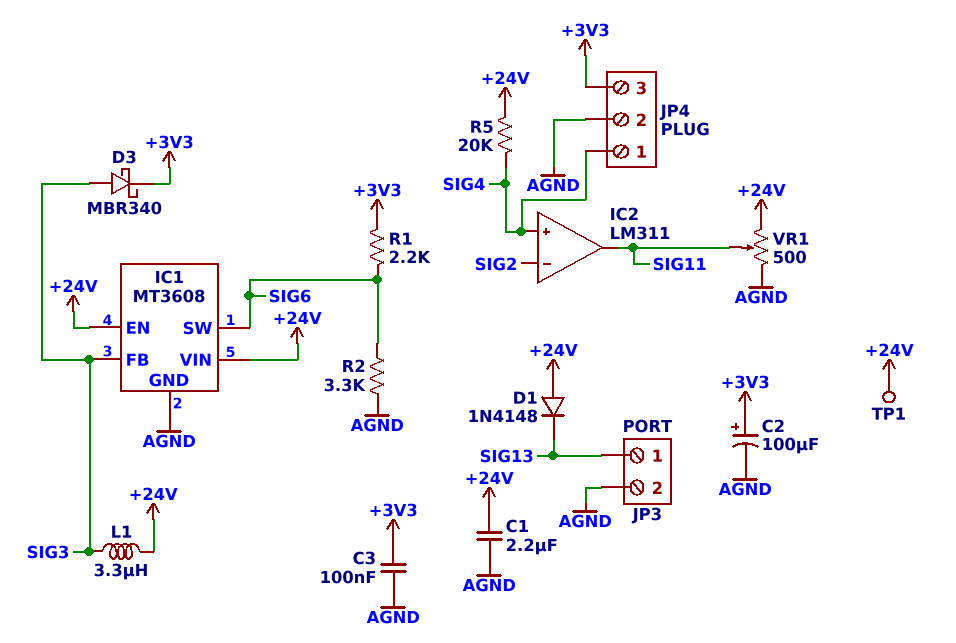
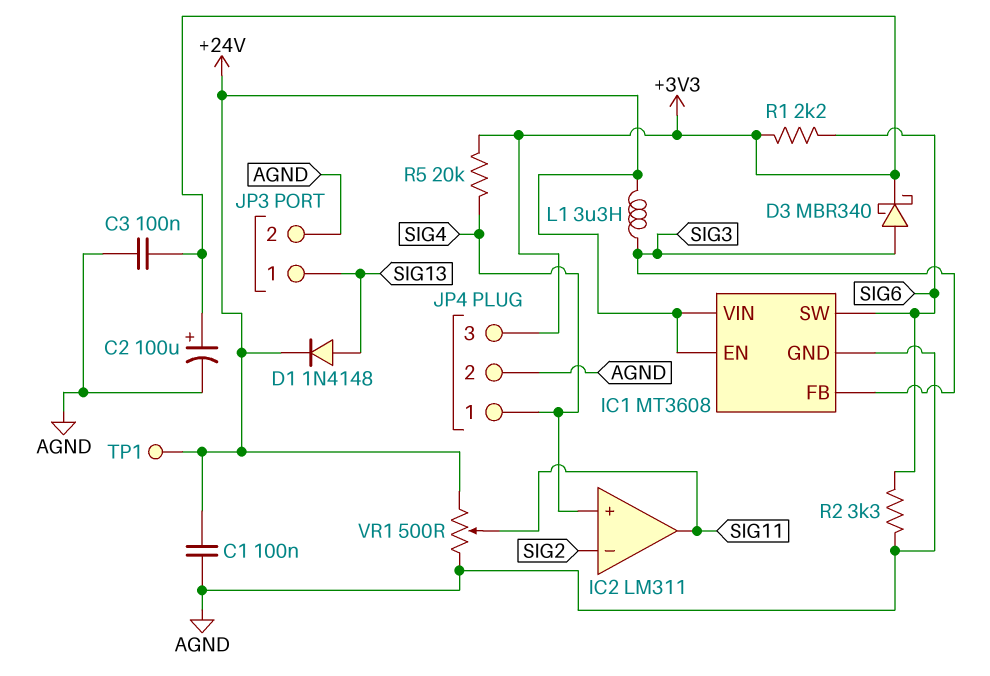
C1: 2.2uF (+24V, AGND) -> 100nF (+24V, AGND)
D1: diode 1N4148 (A +24V, K SIG13) -> diode 1N4148 (A SIG13, K +24V)
R5: 20k (+24V, SIG4) -> 20k (+3V3, SIG4)

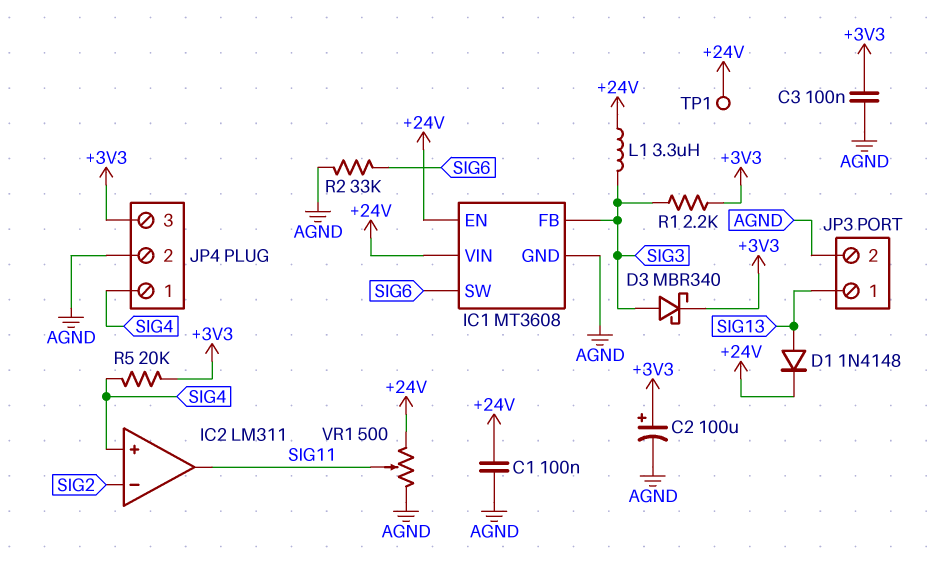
R1: 2.2k (+3V3, SIG6) -> 2.2k (+3V3, SIG3)
R2: 3.3k (AGND, SIG6) -> 33k (AGND, SIG6)

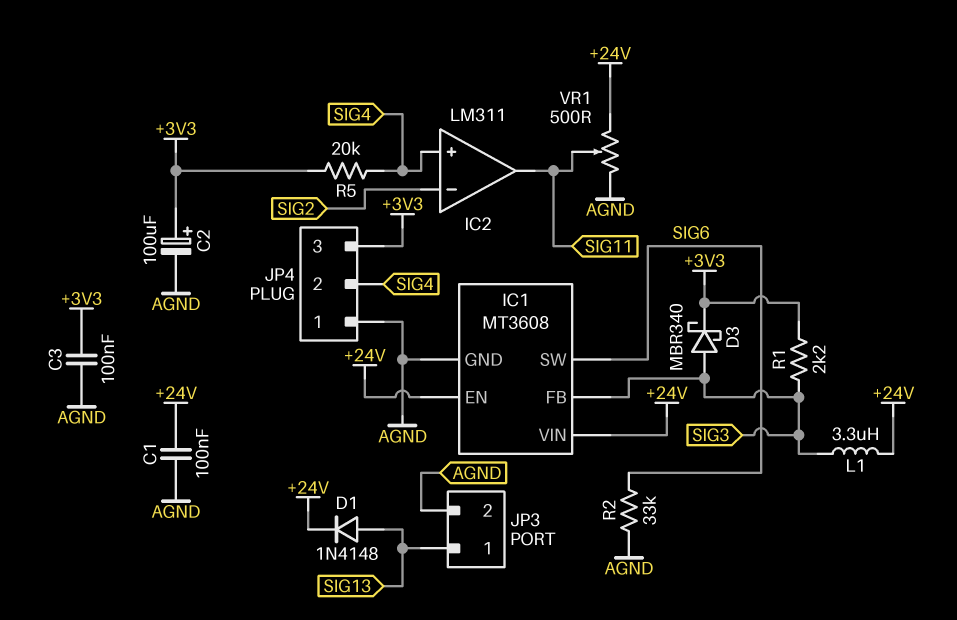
JP4 pin 1: SIG4 -> AGND
JP4 pin 2: AGND -> SIG4
TP1: test point (+24V) -> none

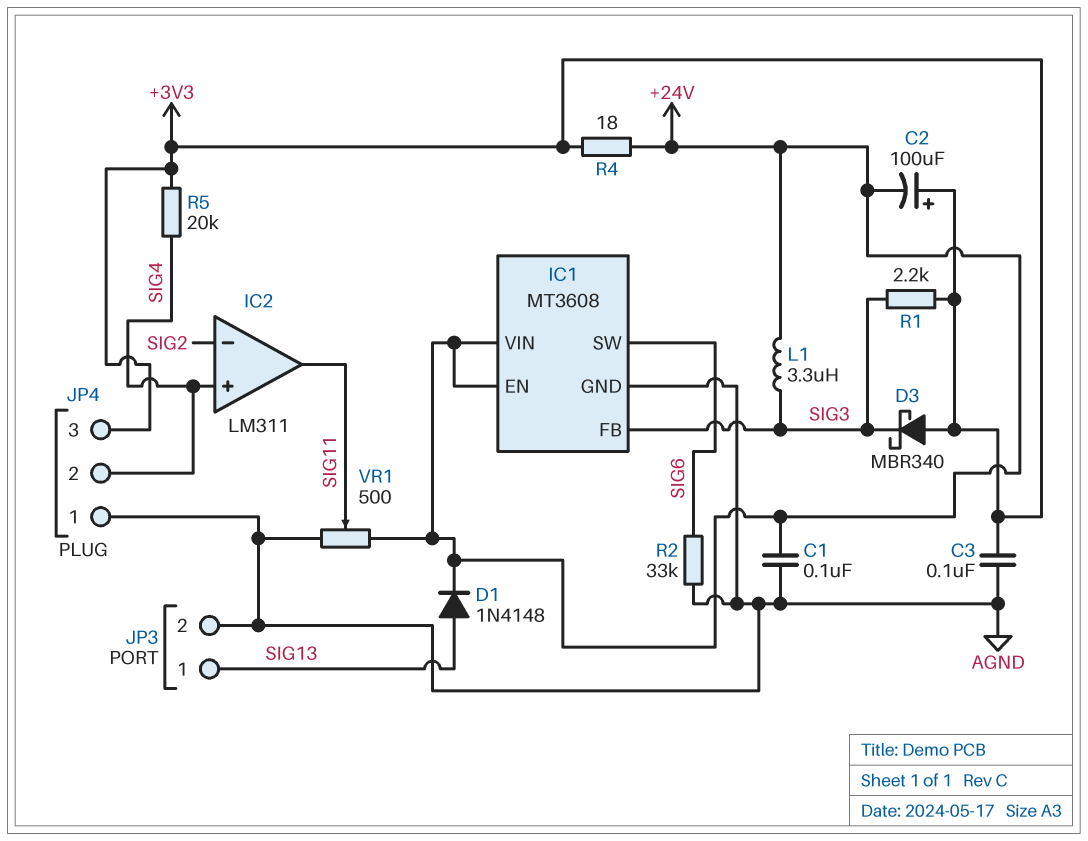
C2: 100uF (plus +3V3, minus AGND) -> 100uF (plus +3V3, minus +24V)
D3: schottky MBR340 (A SIG3, K +3V3) -> schottky MBR340 (A +3V3, K SIG3)
R4: none -> 18 (+3V3, +24V)

